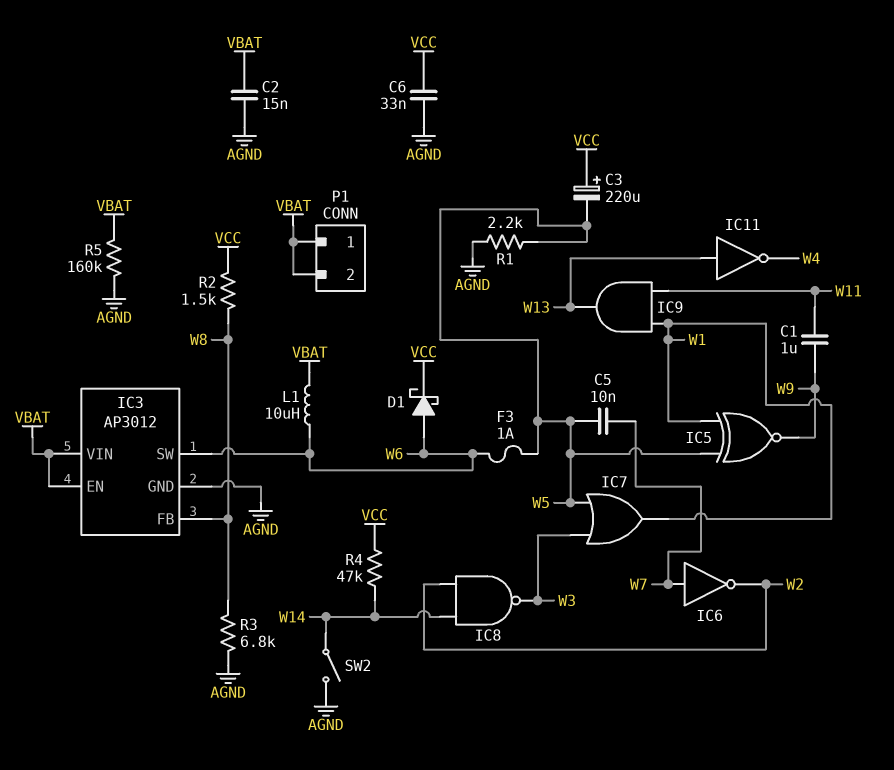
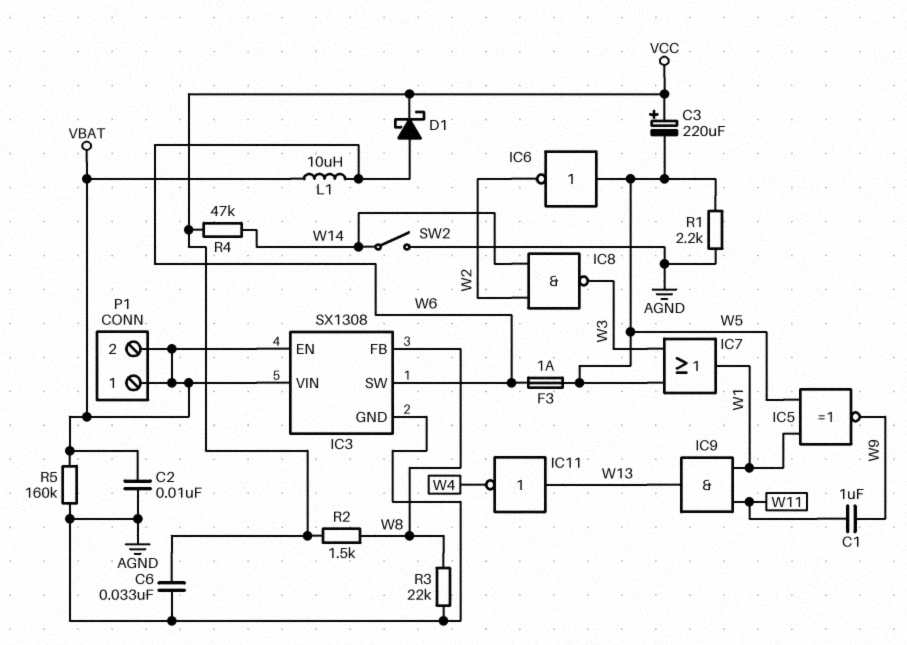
C2: 15nF (AGND, VBAT) -> 10nF (AGND, VBAT)
C5: 10nF (W5, W7) -> none
IC3: AP3012 -> SX1308
IC6: NOT (in W7, out W2) -> NOT (in W5, out W2)
R3: 6.8k (AGND, W8) -> 22k (AGND, W8)

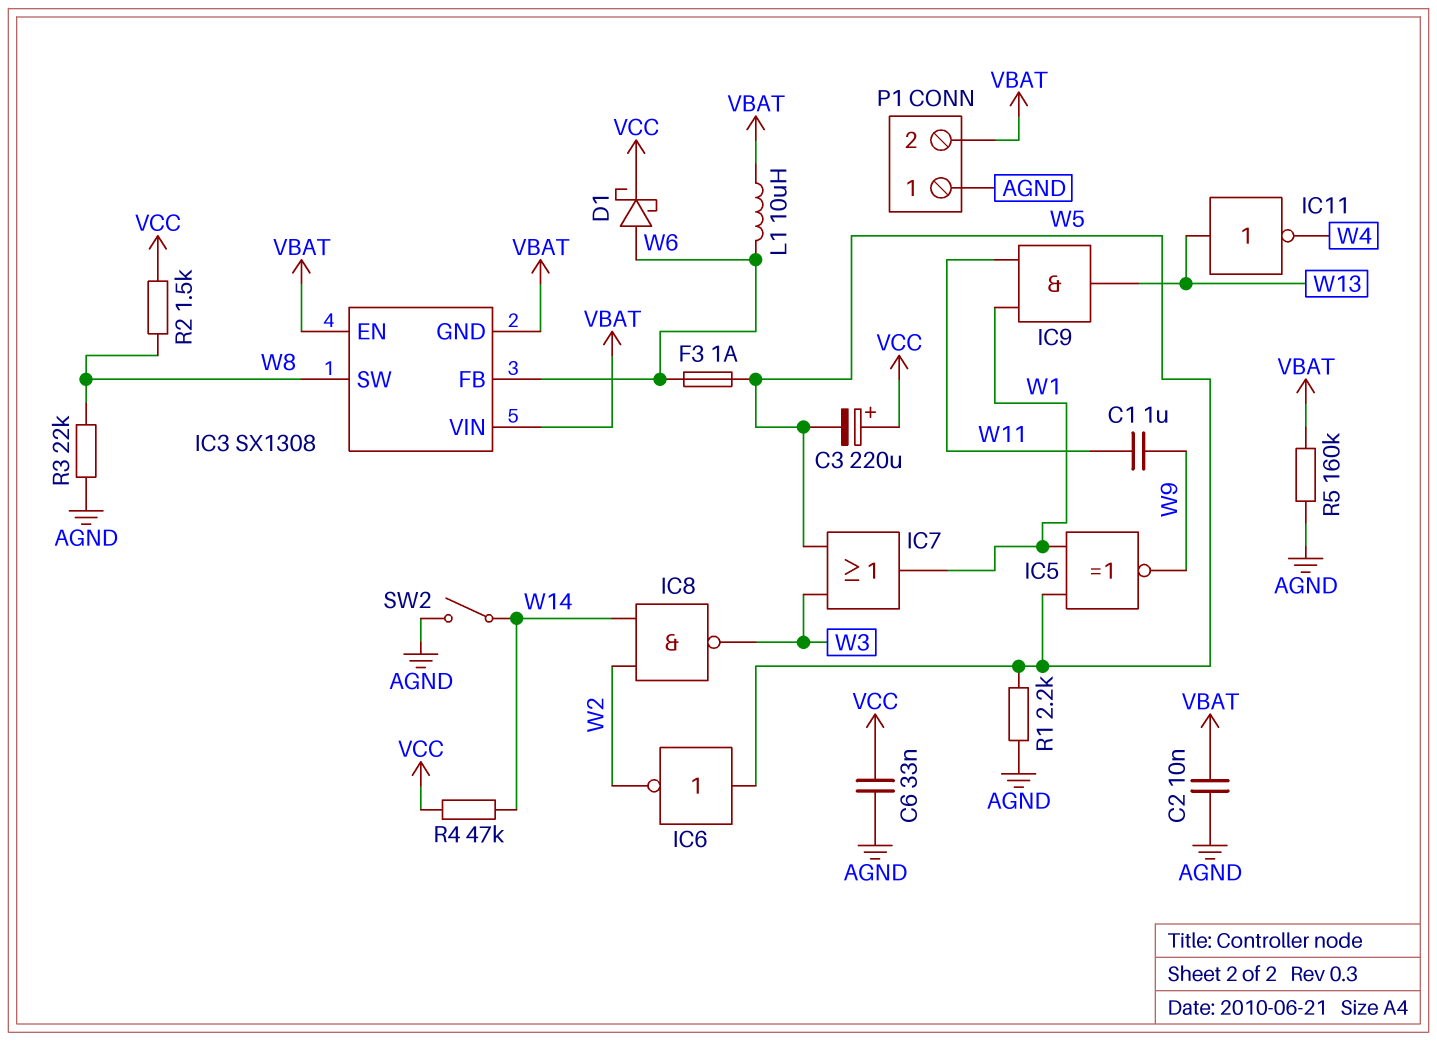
IC3 pin FB: W8 -> W6
IC3 pin GND: AGND -> VBAT
IC3 pin SW: W6 -> W8
P1 pin 1: VBAT -> AGND

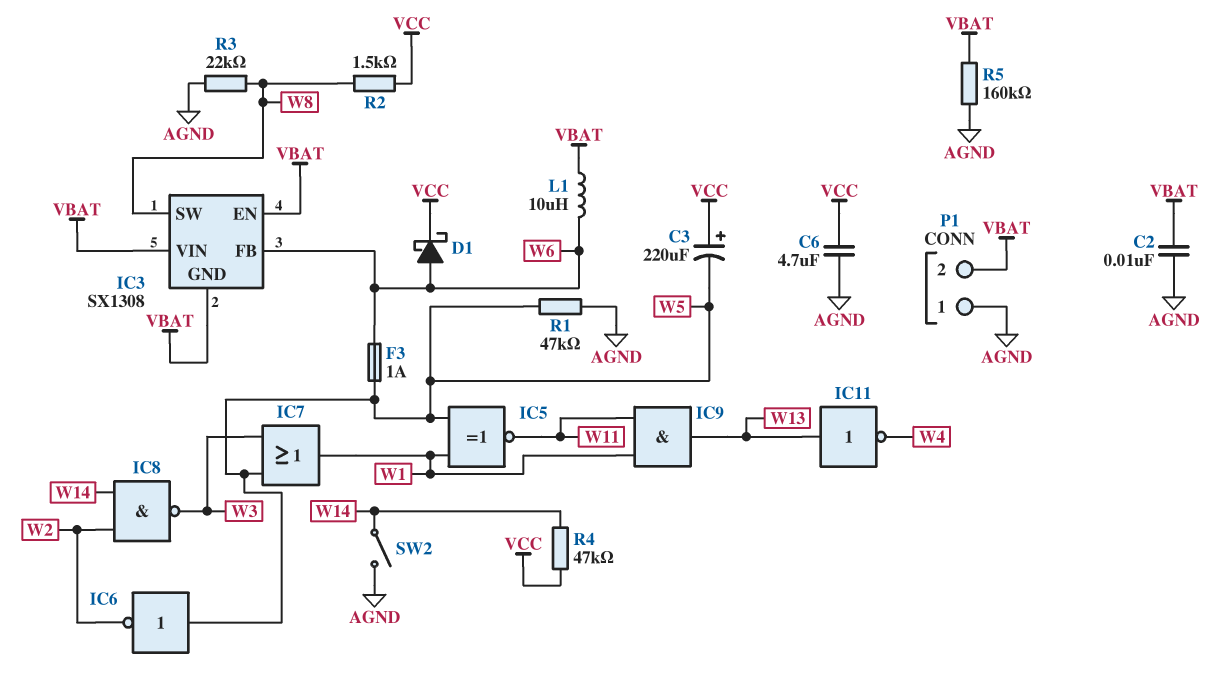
C1: 1uF (W9, W11) -> none
C6: 33nF (AGND, VCC) -> 4.7uF (AGND, VCC)
IC5: XNOR (in W1, in W5, out W9) -> XNOR (in W1, in W5, out W11)
R1: 2.2k (AGND, W5) -> 47k (AGND, W5)

